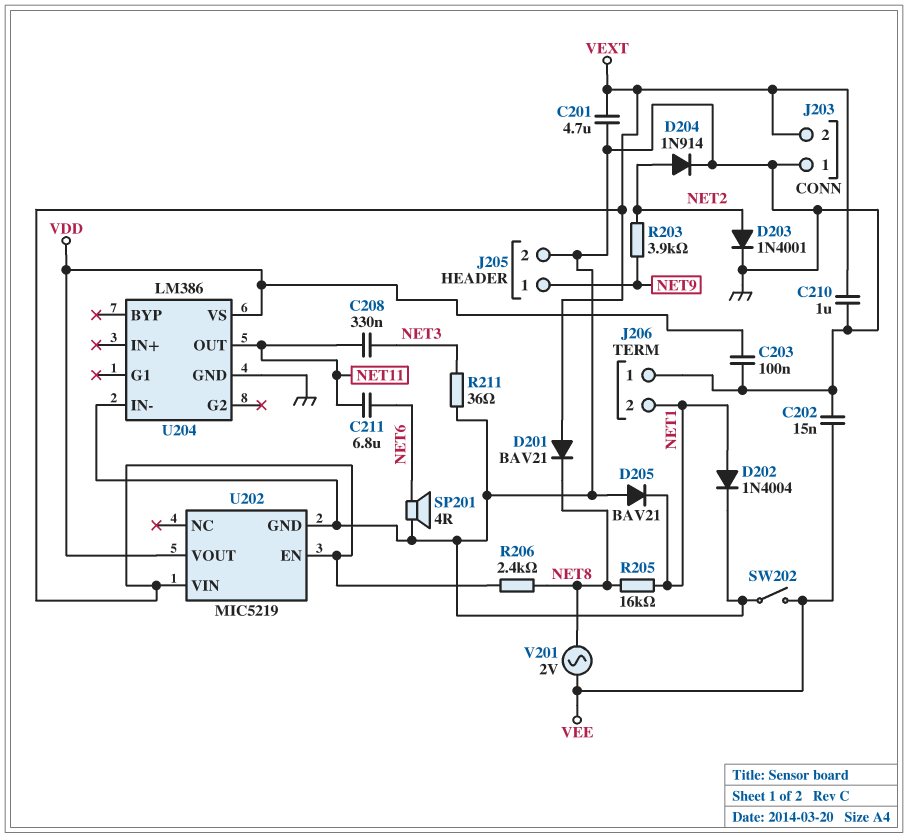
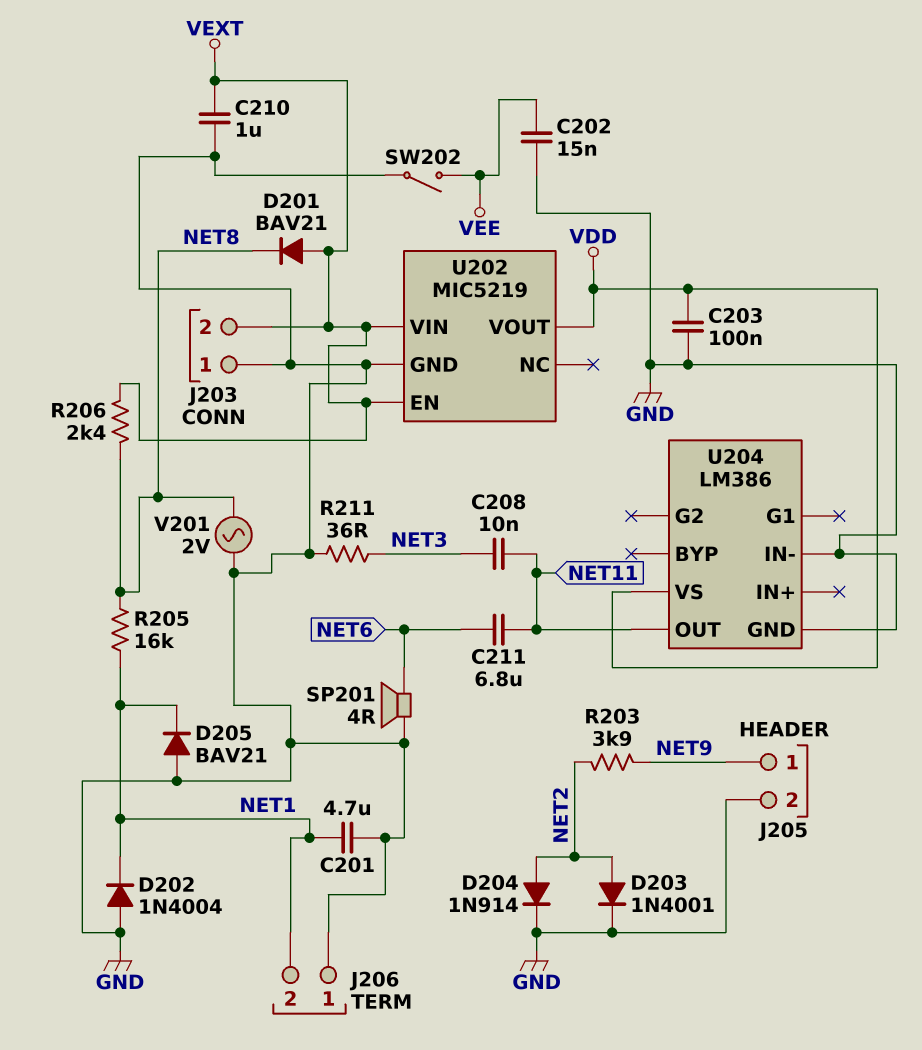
C201: 4.7uF (GND, VEXT) -> 4.7uF (GND, NET1)
C208: 330nF (NET3, NET11) -> 10nF (NET3, NET11)
D202: diode 1N4004 (A NET1, K GND) -> diode 1N4004 (A GND, K NET1)
V201: AC 2V (NET8, VEE) -> AC 2V (GND, NET8)

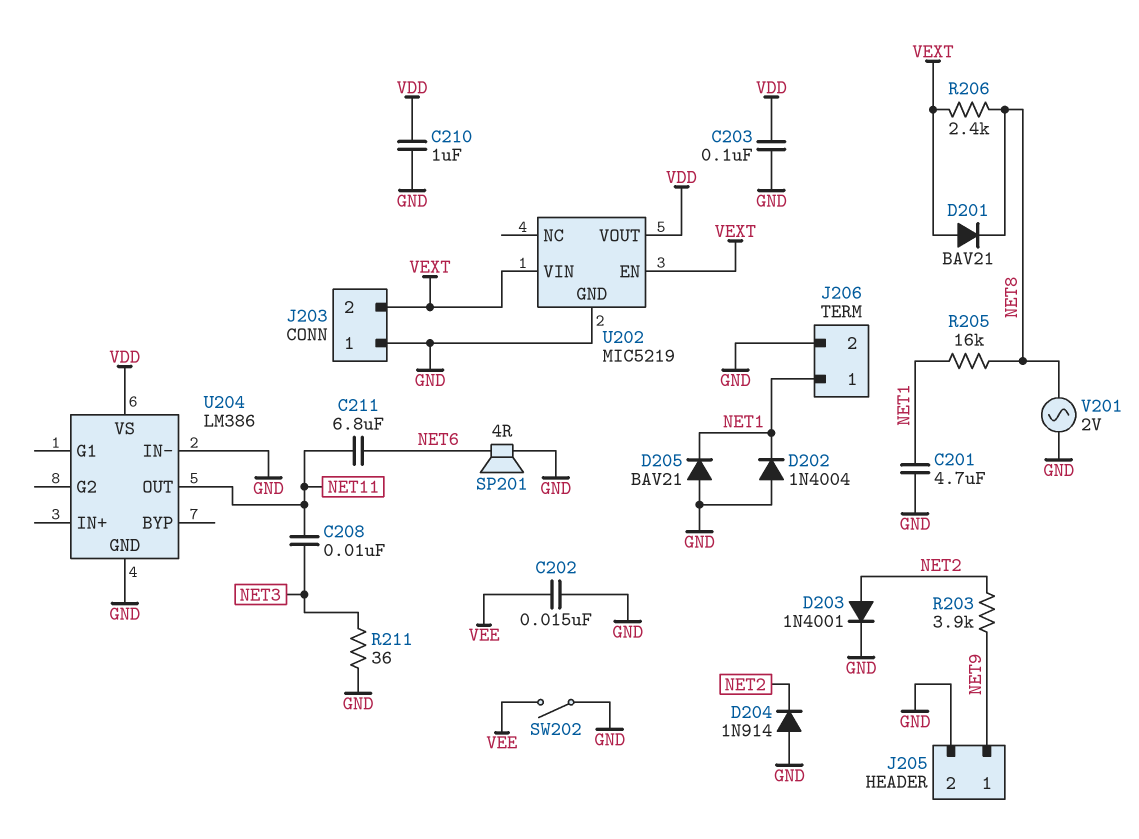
C210: 1uF (GND, VEXT) -> 1uF (GND, VDD)
D204: diode 1N914 (A NET2, K GND) -> diode 1N914 (A GND, K NET2)
J206 pin 1: GND -> NET1
J206 pin 2: NET1 -> GND

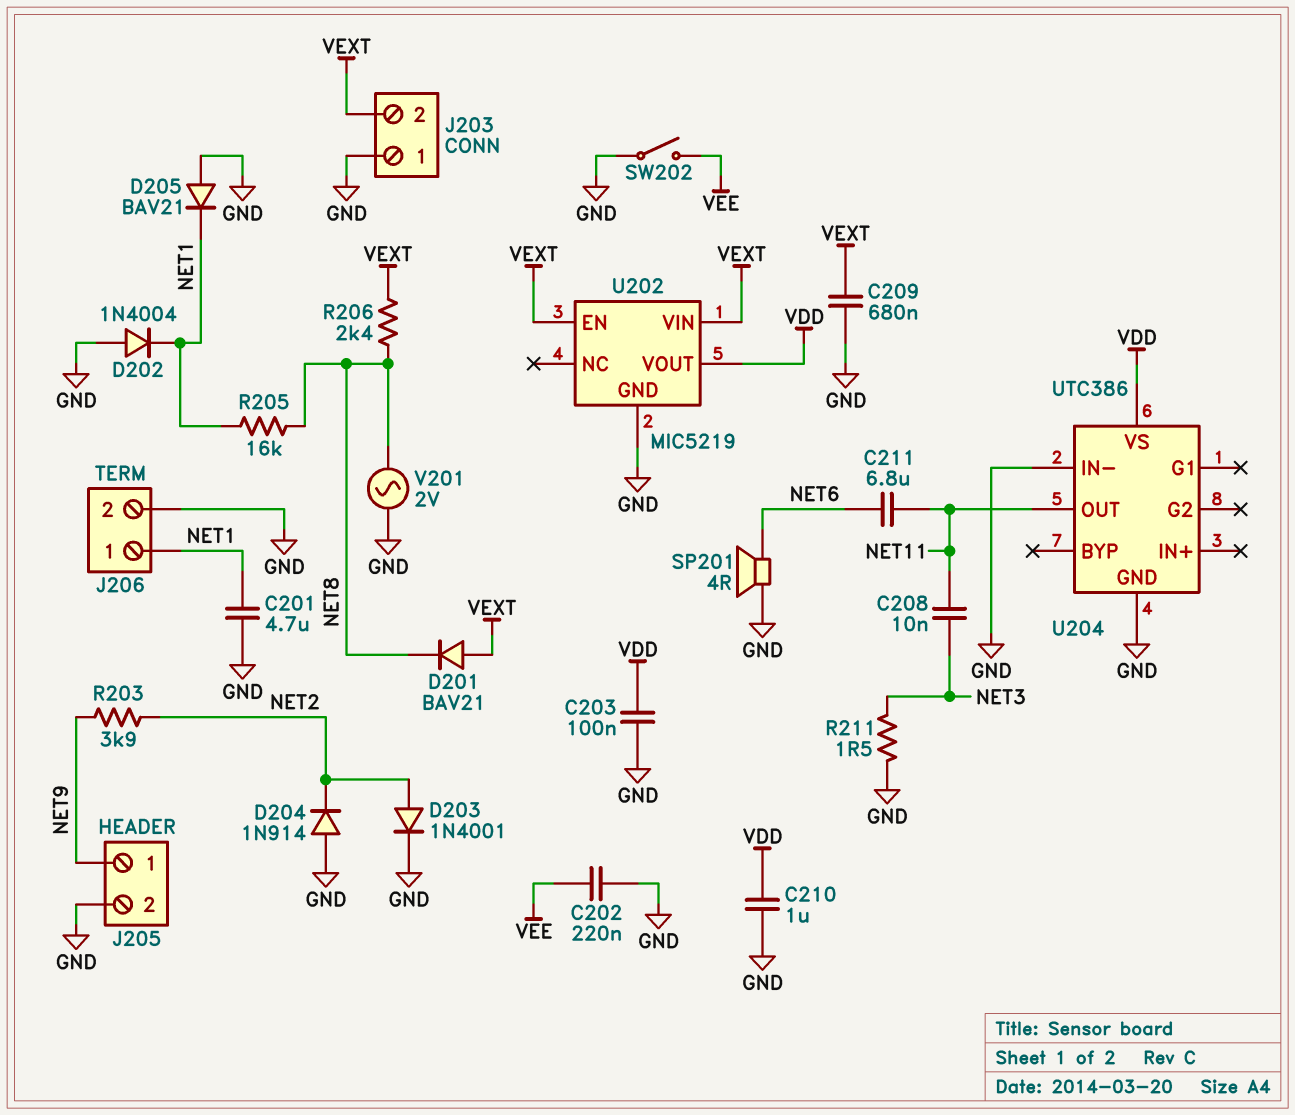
C202: 15nF (GND, VEE) -> 220nF (GND, VEE)
C209: none -> 680nF (GND, VEXT)
R211: 36 (GND, NET3) -> 1.5 (GND, NET3)
U204: LM386 -> UTC386

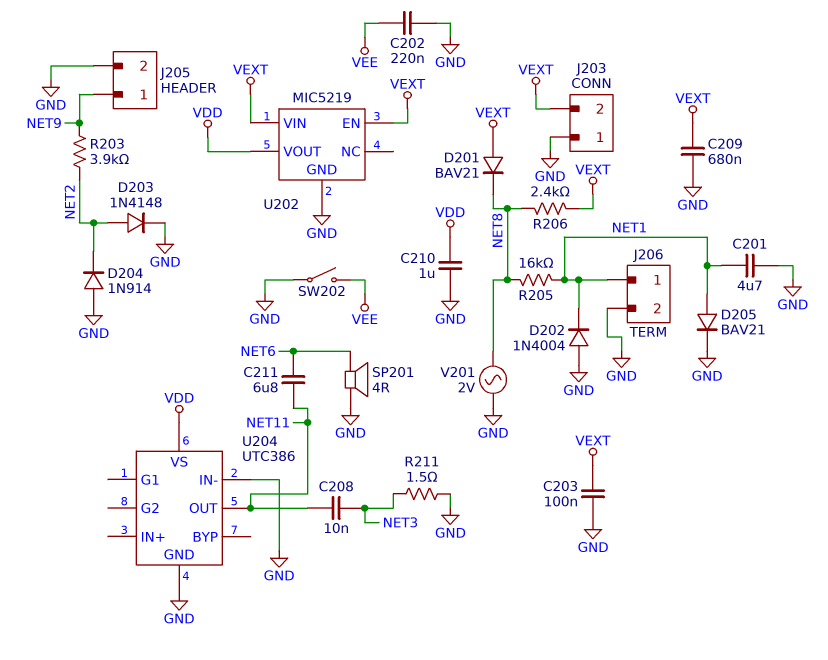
C203: 100nF (GND, VDD) -> 100nF (GND, VEXT)
D203: diode 1N4001 (A NET2, K GND) -> diode 1N4148 (A NET2, K GND)
D205: diode BAV21 (A GND, K NET1) -> diode BAV21 (A NET1, K GND)

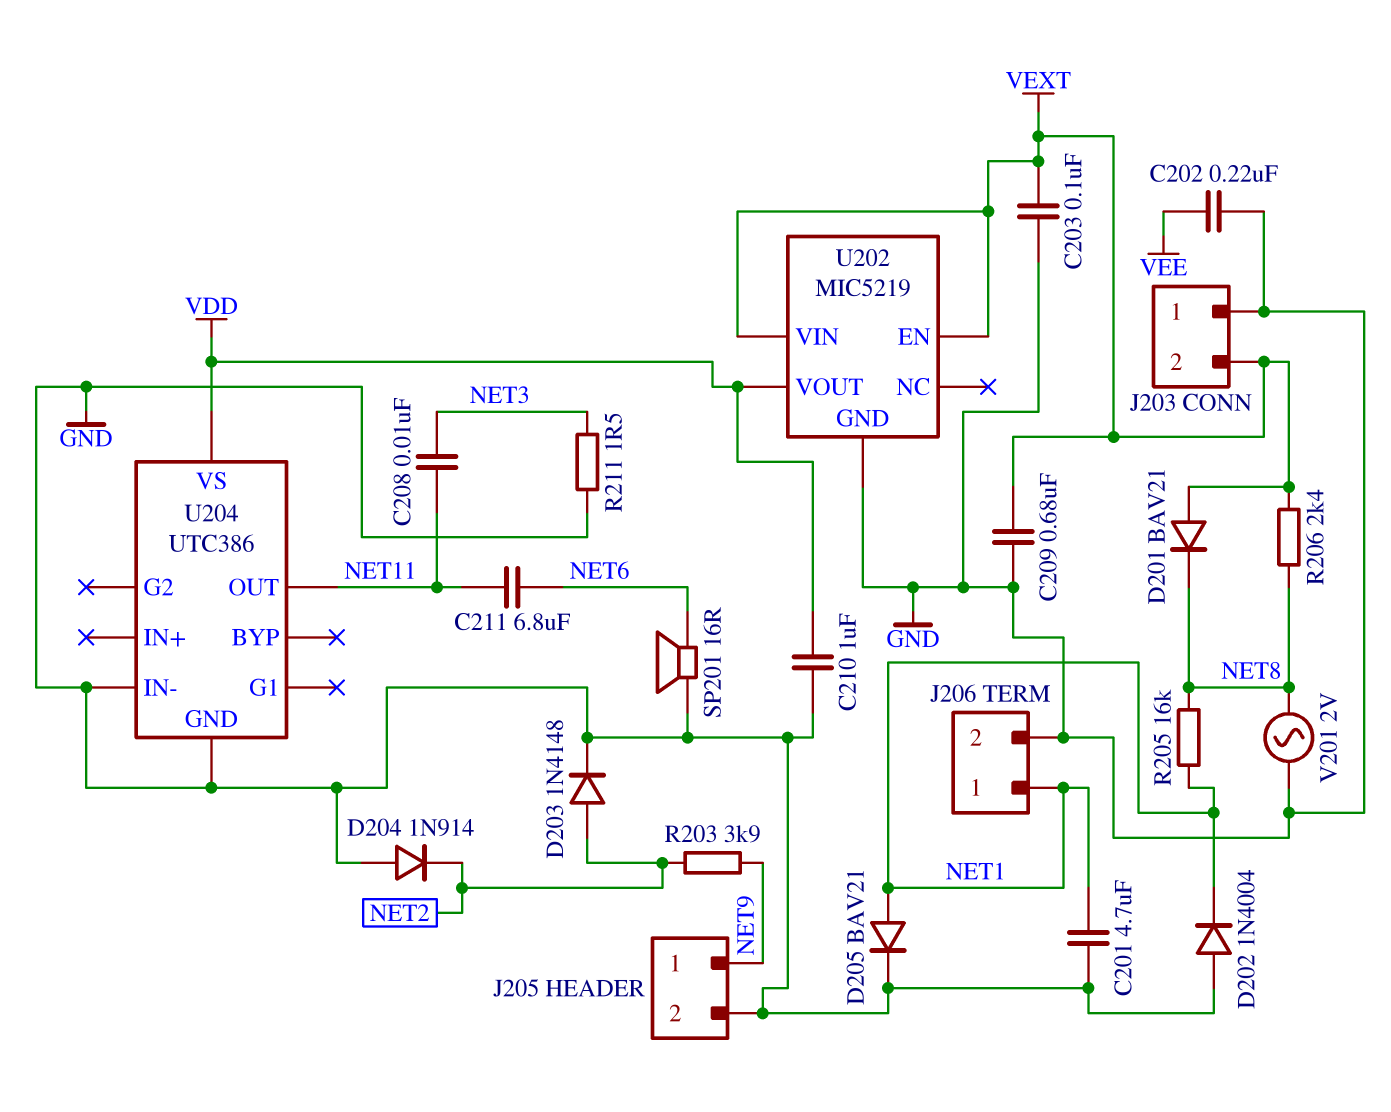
SP201: speaker 4R (GND, NET6) -> speaker 16R (GND, NET6)
SW202: switch (GND, VEE) -> none

